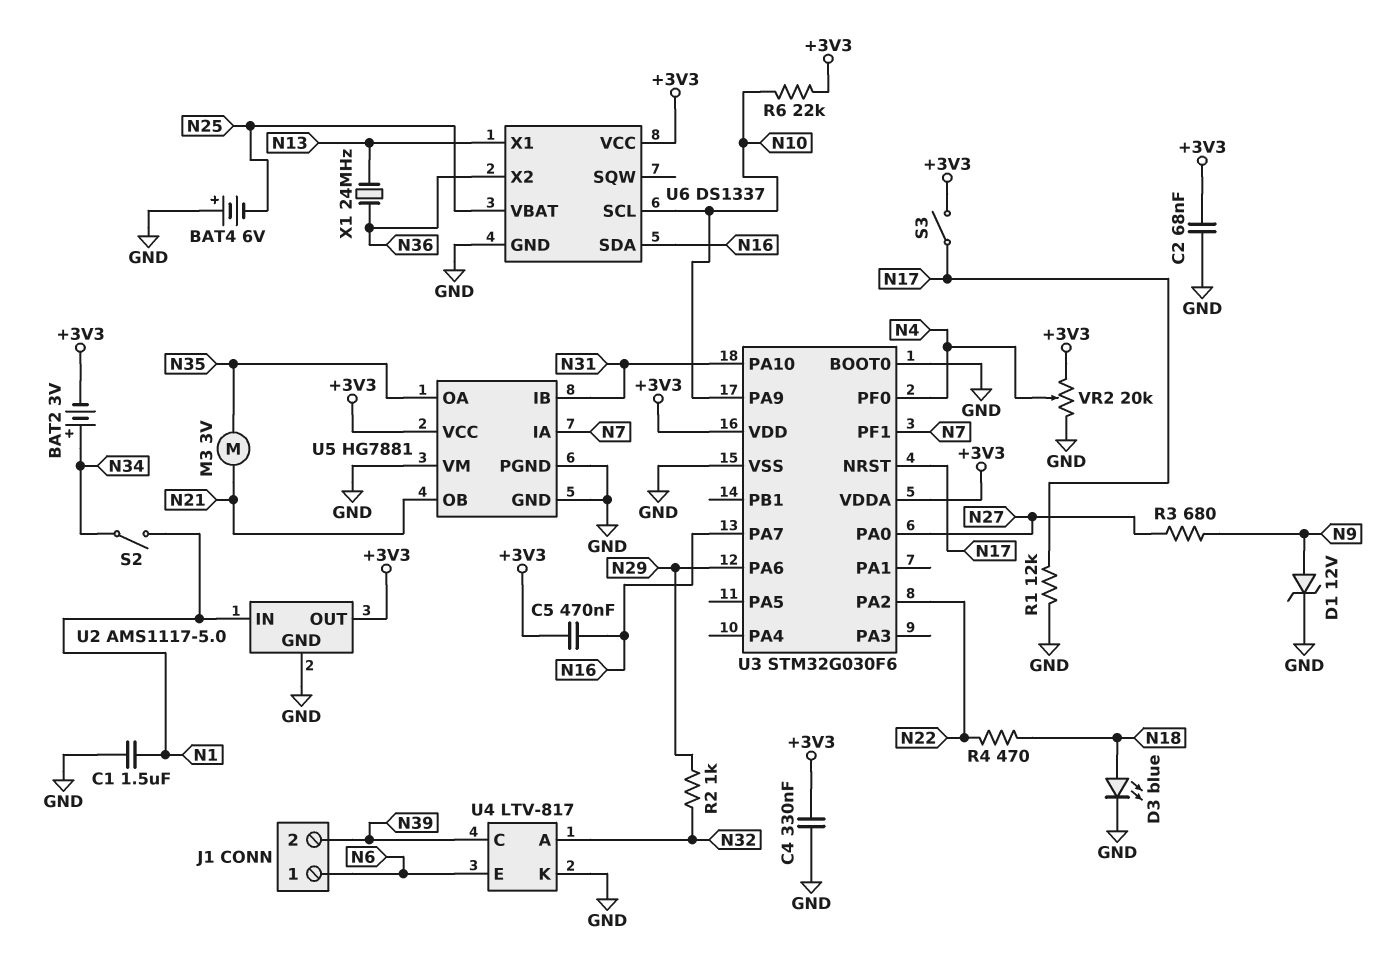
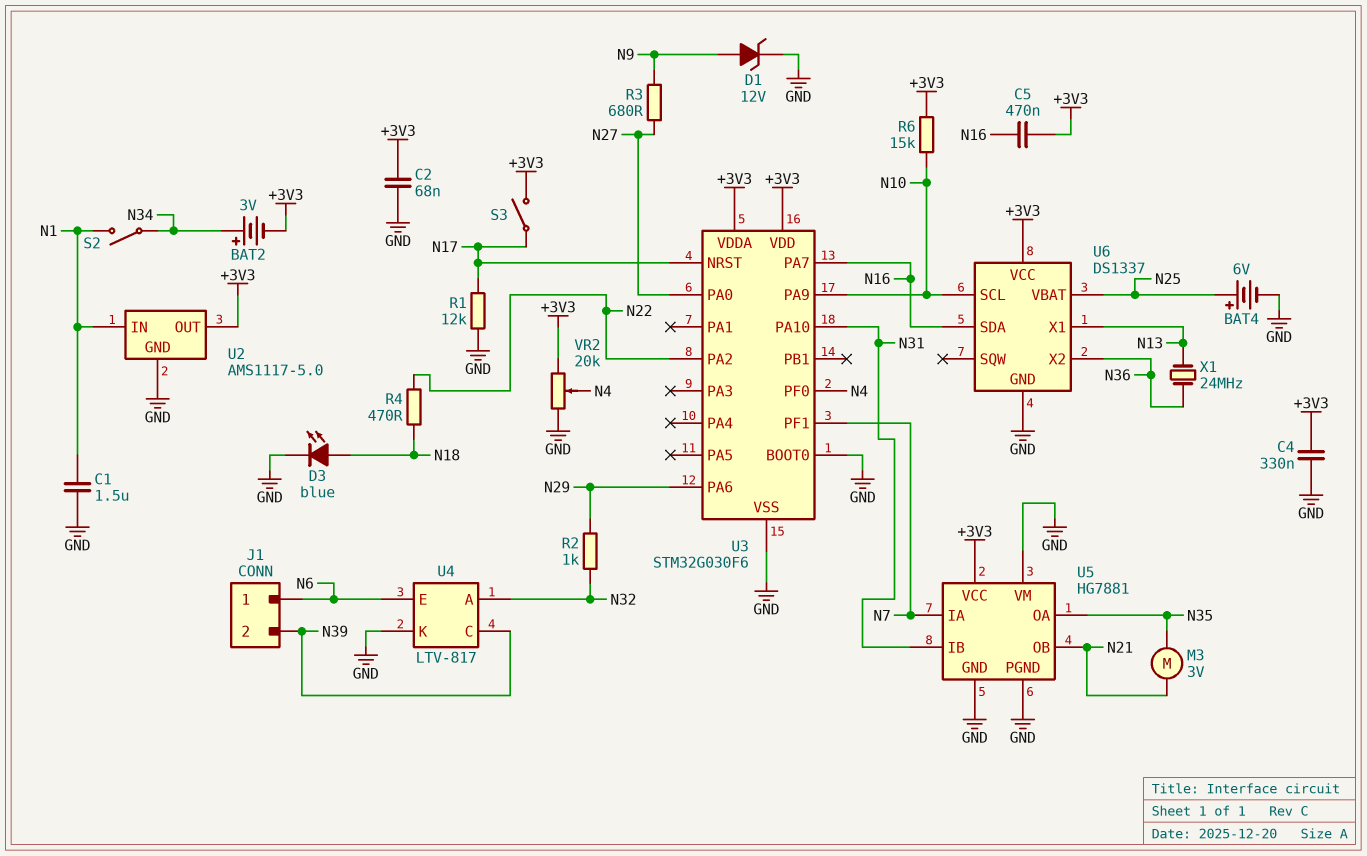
BAT4: 6V (plus GND, minus N25) -> 6V (plus N25, minus GND)
R6: 22k (+3V3, N10) -> 15k (+3V3, N10)

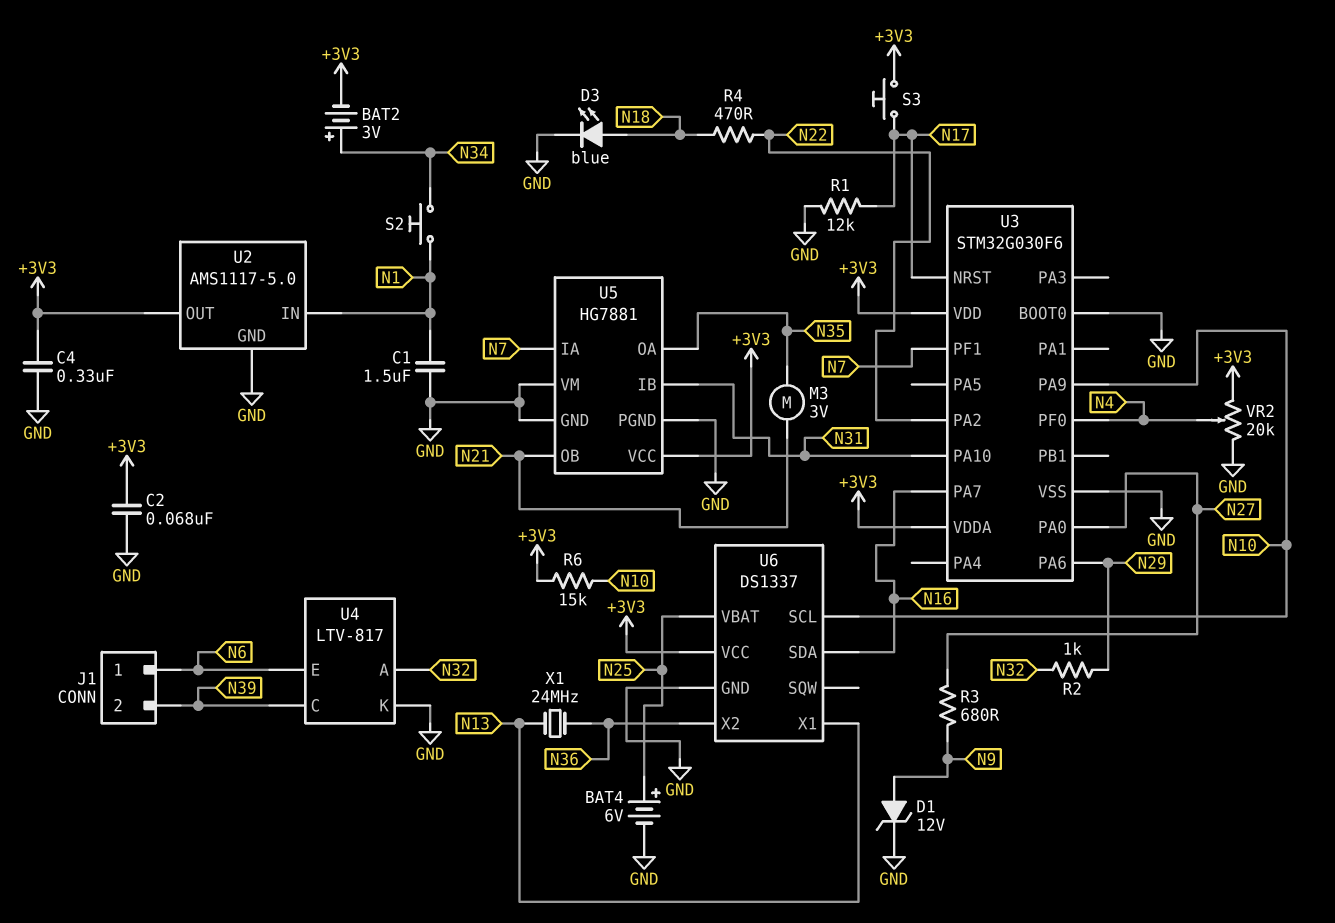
C5: 470nF (+3V3, N16) -> none
S2: switch (N1, N34) -> button (N1, N34)
S3: switch (+3V3, N17) -> button (+3V3, N17)

